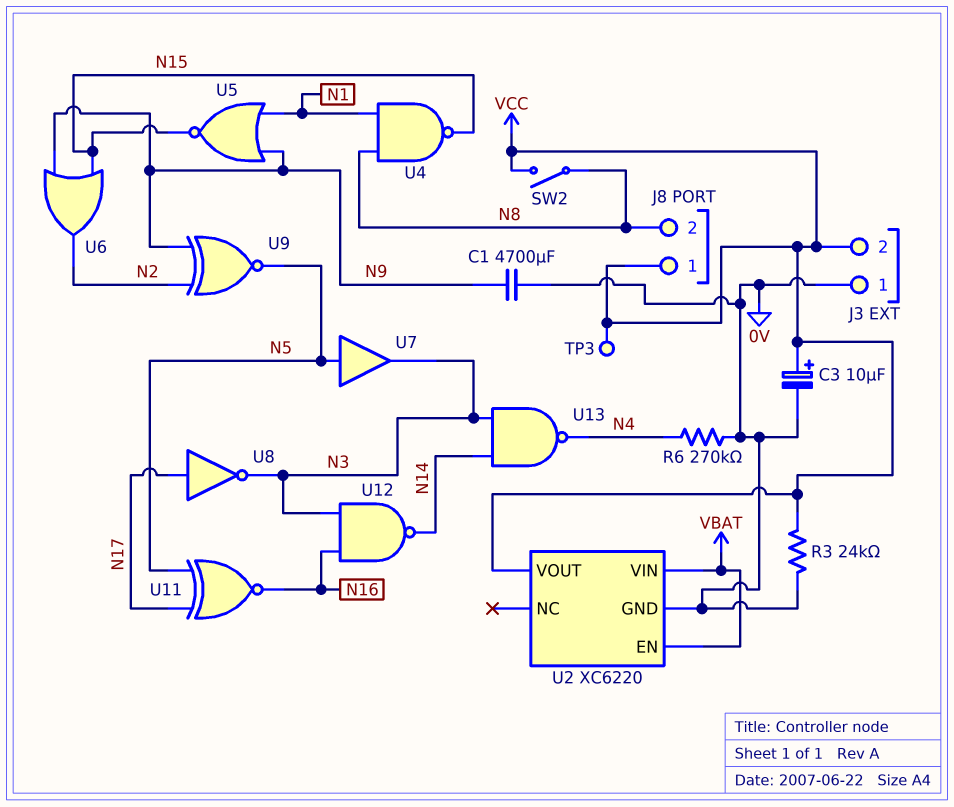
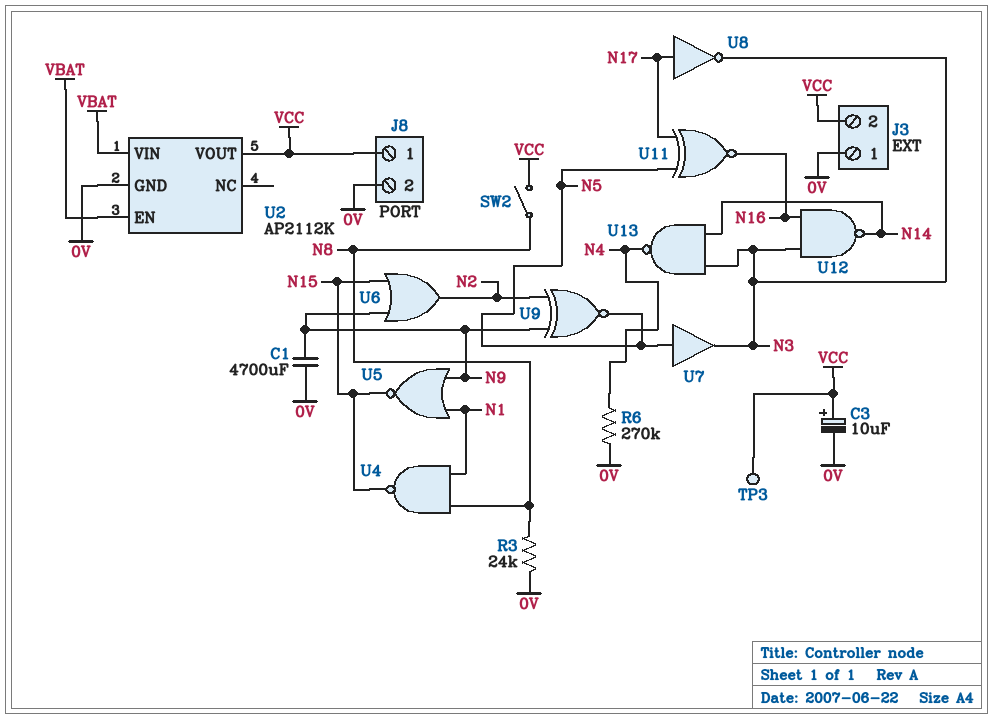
J8 pin 2: N8 -> 0V
R3: 24k (0V, VCC) -> 24k (0V, N8)
U2: XC6220 -> AP2112K

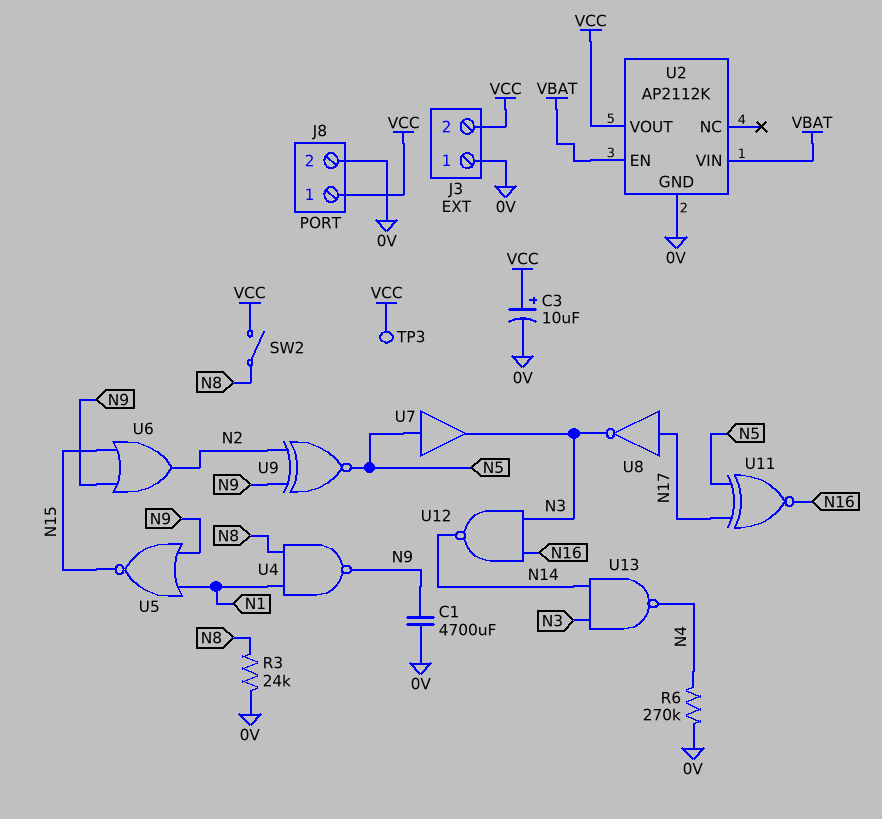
U4: NAND (in N1, in N8, out N15) -> NAND (in N1, in N8, out N9)

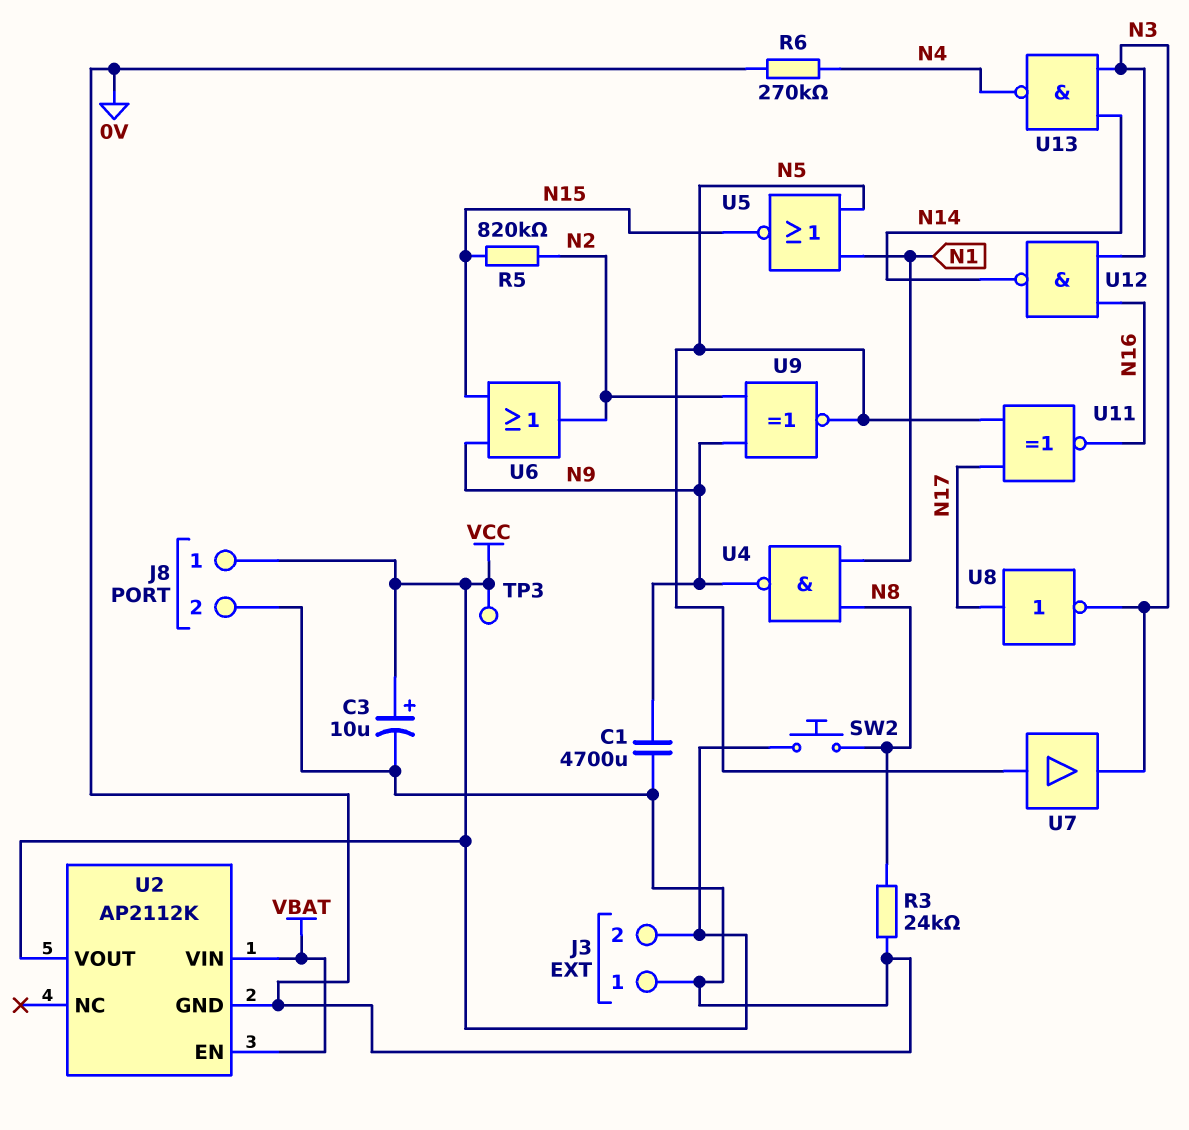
R5: none -> 820k (N2, N15)
SW2: switch (N8, VCC) -> button (N8, VCC)
U5: NOR (in N1, in N9, out N15) -> NOR (in N1, in N5, out N15)

